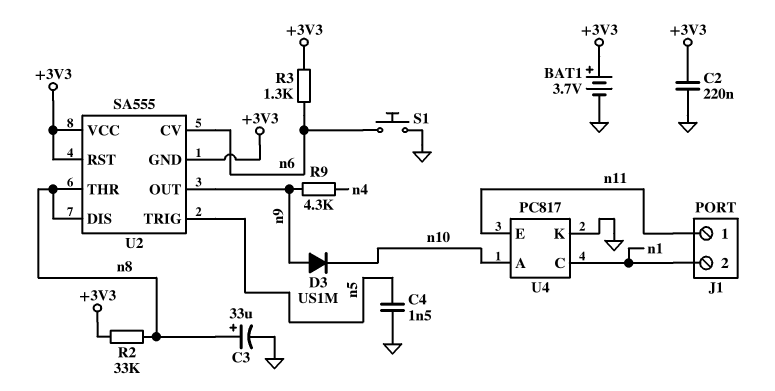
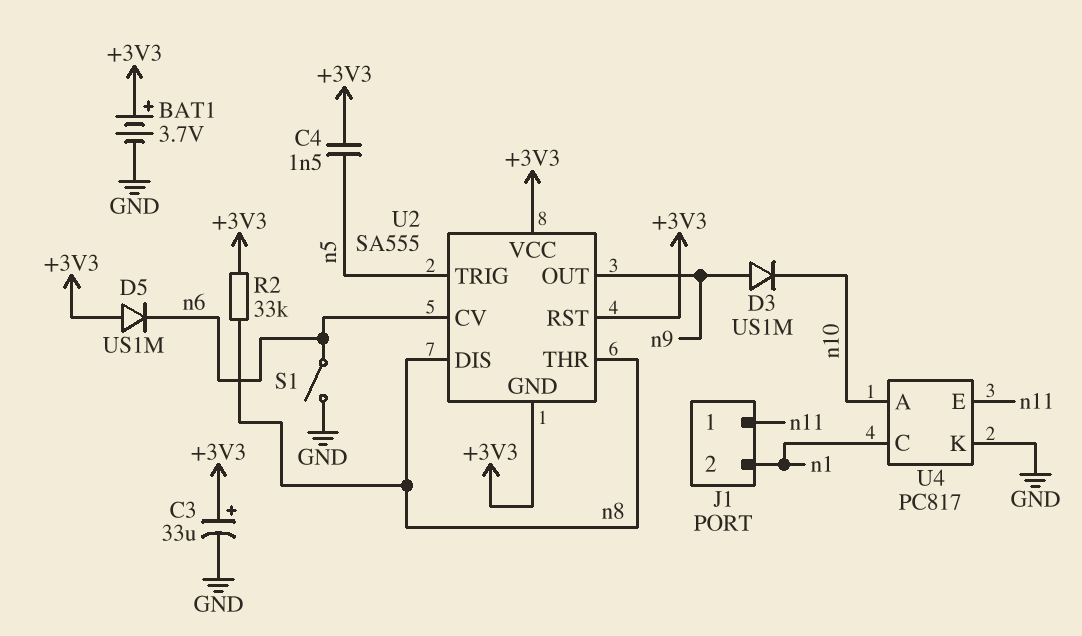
C2: 220nF (+3V3, GND) -> none
C3: 33uF (plus n8, minus GND) -> 33uF (plus +3V3, minus GND)
C4: 1.5nF (GND, n5) -> 1.5nF (+3V3, n5)
D5: none -> diode US1M (A +3V3, K n6)
R3: 1.3k (+3V3, n6) -> none
R9: 4.3k (n4, n9) -> none
S1: button (GND, n6) -> switch (GND, n6)

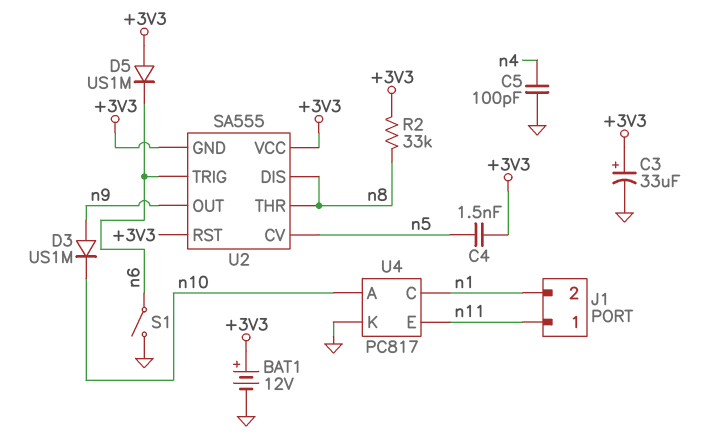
BAT1: 3.7V (plus +3V3, minus GND) -> 12V (plus +3V3, minus GND)
C5: none -> 100pF (GND, n4)
U2 pin CV: n6 -> n5
U2 pin TRIG: n5 -> n6

